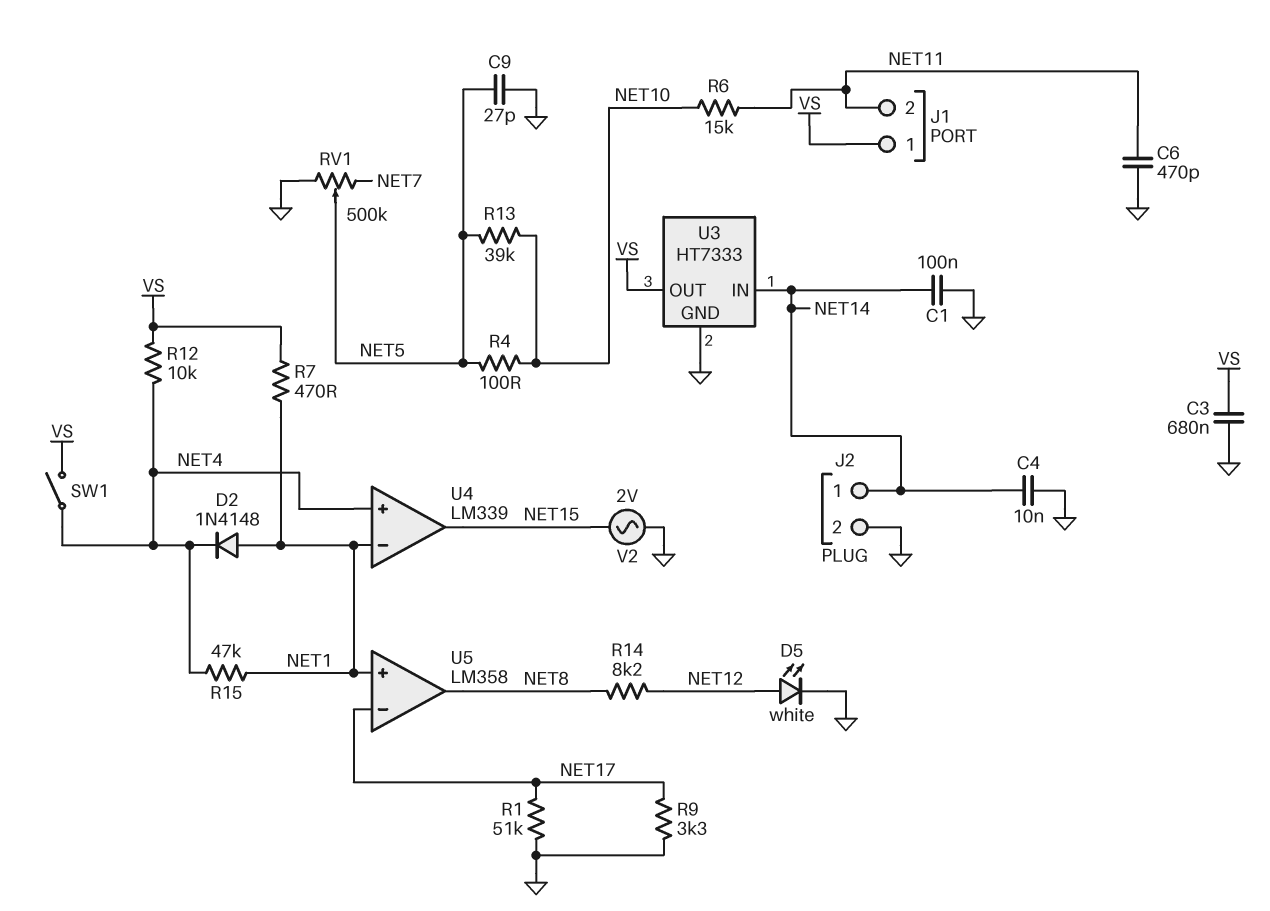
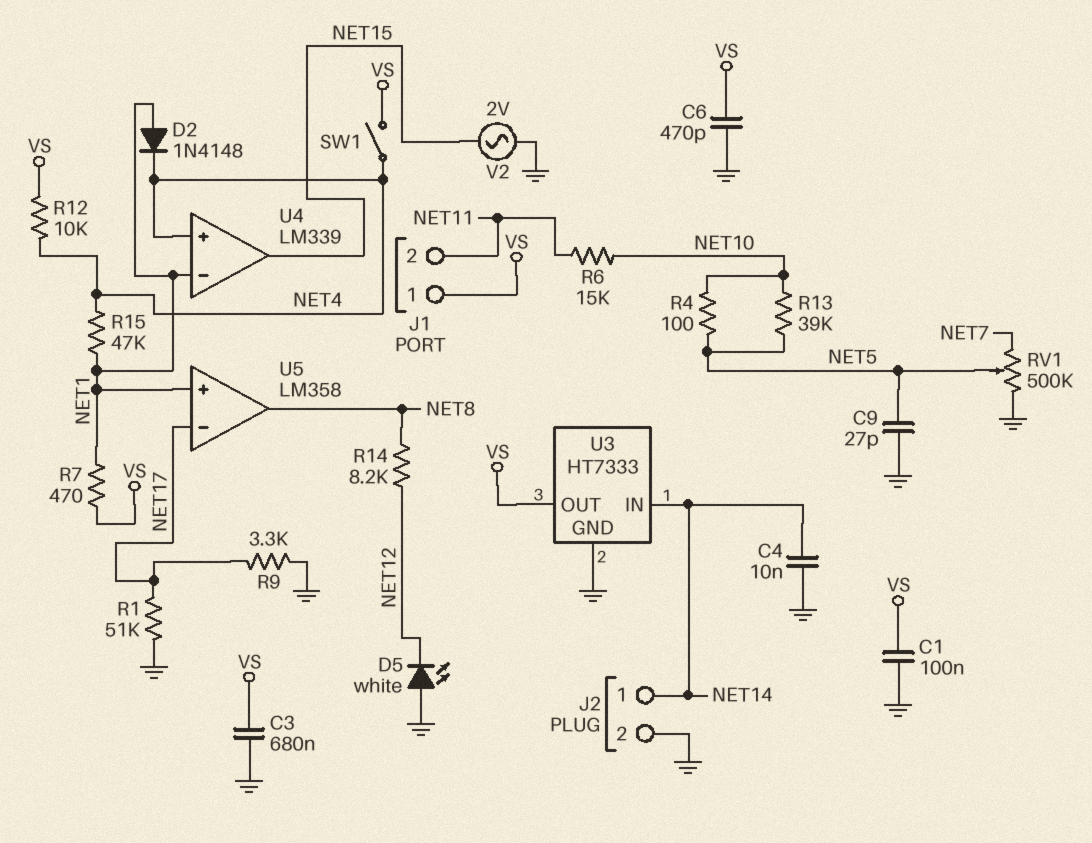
C1: 100nF (GND, NET14) -> 100nF (GND, VS)
C6: 470pF (GND, NET11) -> 470pF (GND, VS)
D5: LED white (A NET12, K GND) -> LED white (A GND, K NET12)

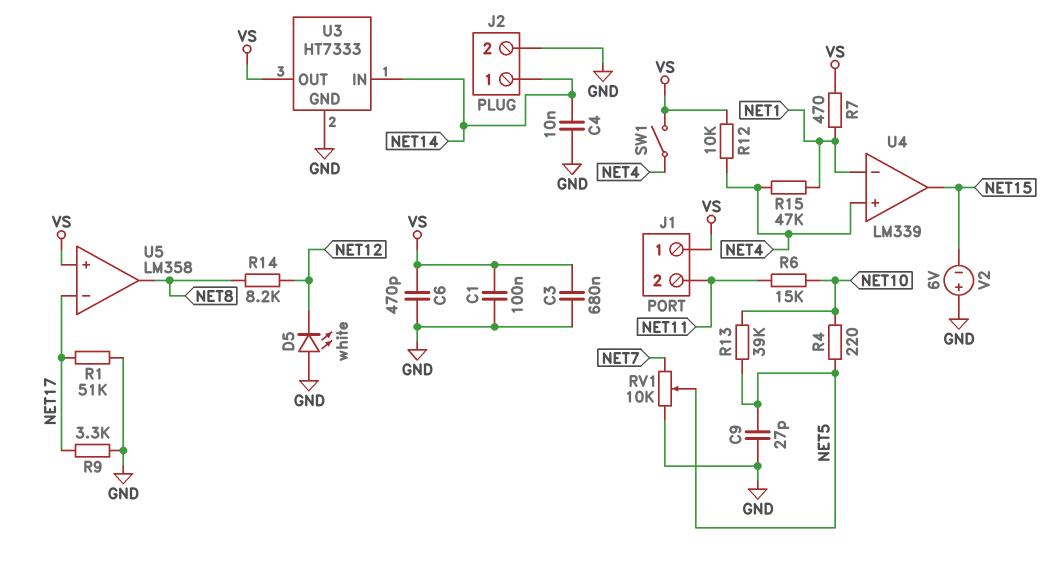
D2: diode 1N4148 (A NET1, K NET4) -> none
R4: 100 (NET5, NET10) -> 220 (NET5, NET10)
RV1: 500k (GND, NET7, wiper NET5) -> 10k (GND, NET7, wiper NET5)
U5 pin in+: NET1 -> VS
V2: AC 2V (GND, NET15) -> 6V (plus GND, minus NET15)

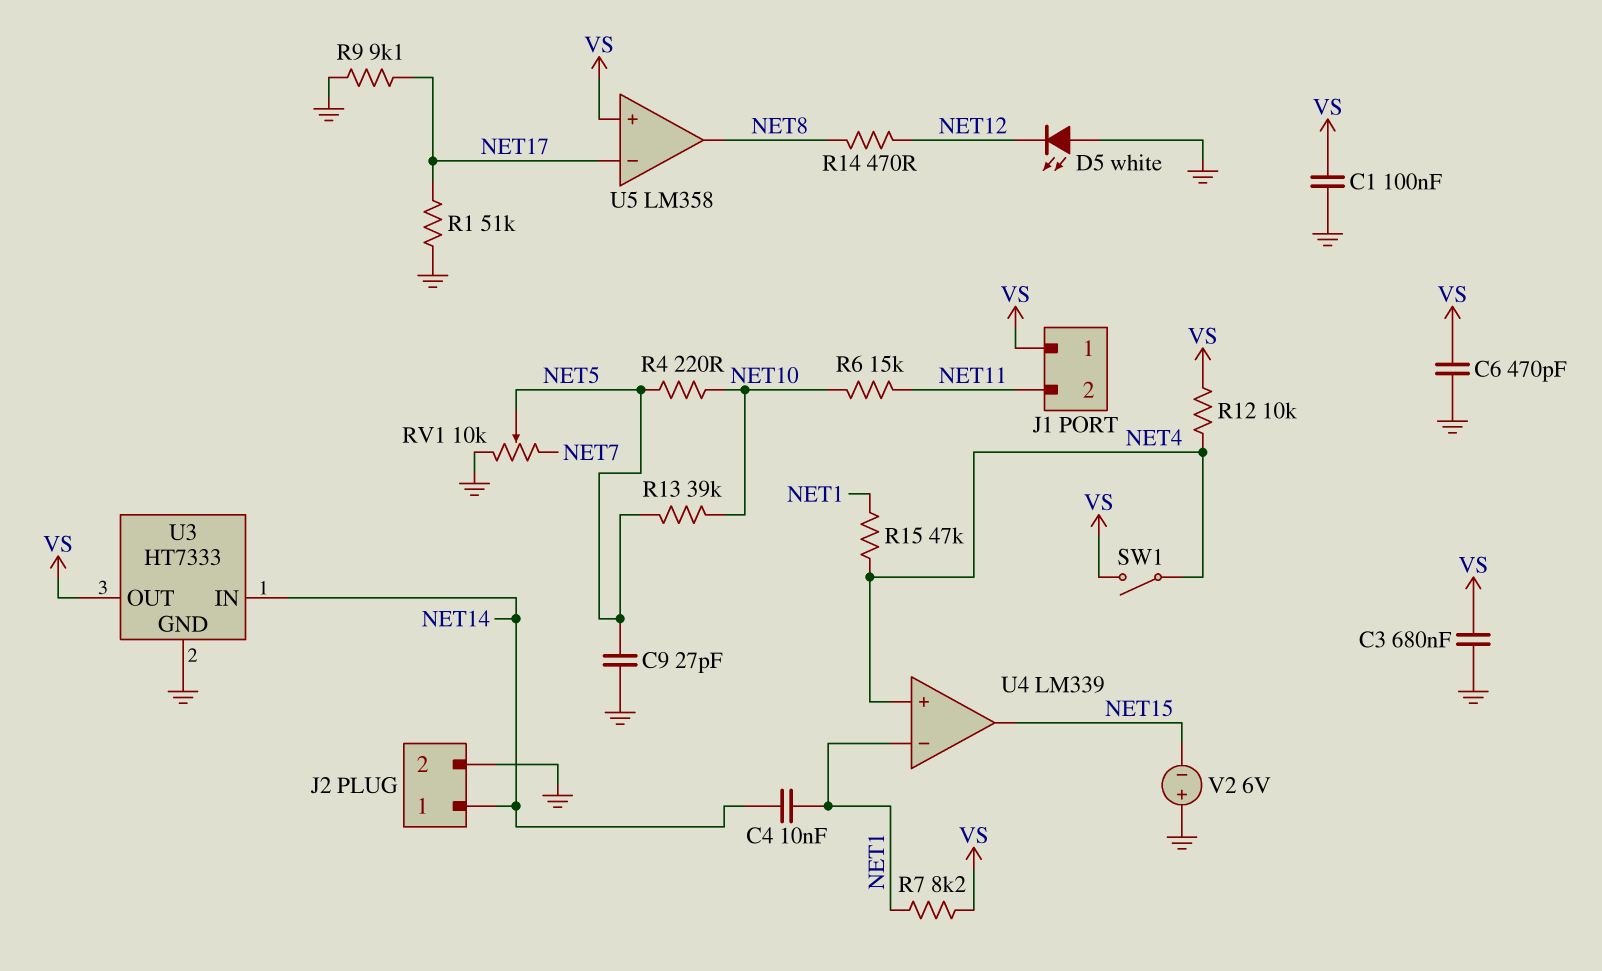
C4: 10nF (GND, NET14) -> 10nF (NET1, NET14)
R7: 470 (NET1, VS) -> 8.2k (NET1, VS)
R9: 3.3k (GND, NET17) -> 9.1k (GND, NET17)
R14: 8.2k (NET8, NET12) -> 470 (NET8, NET12)

